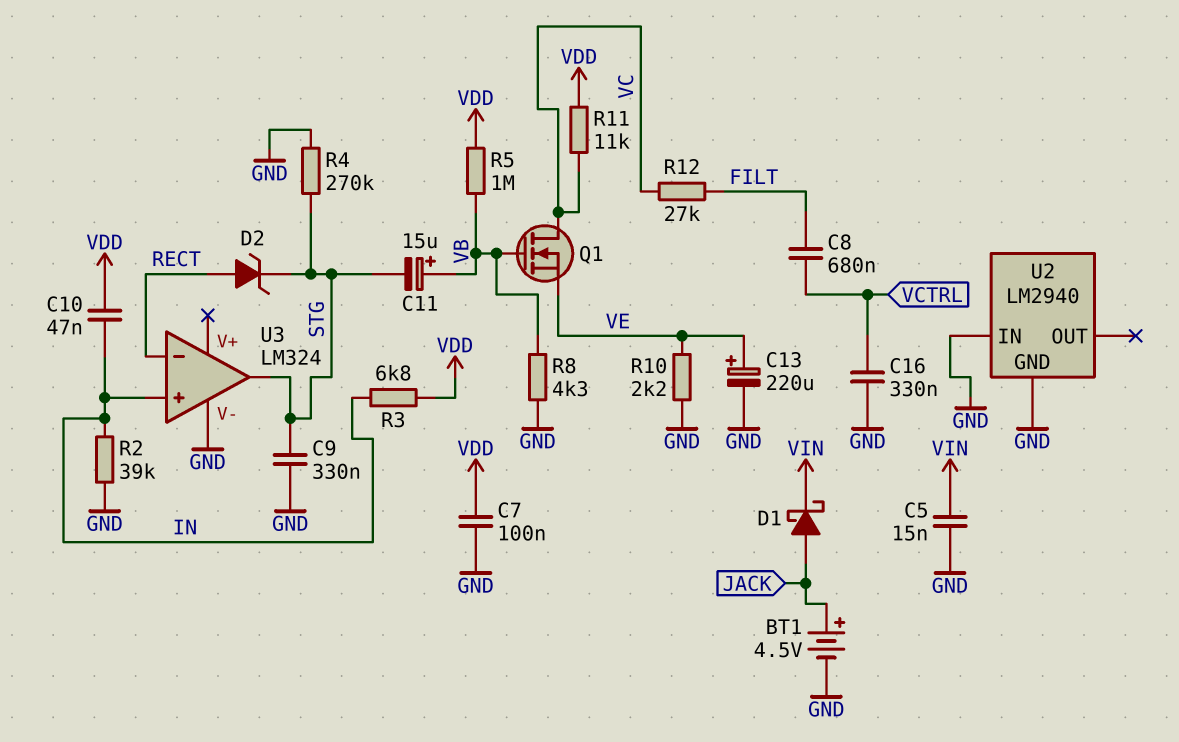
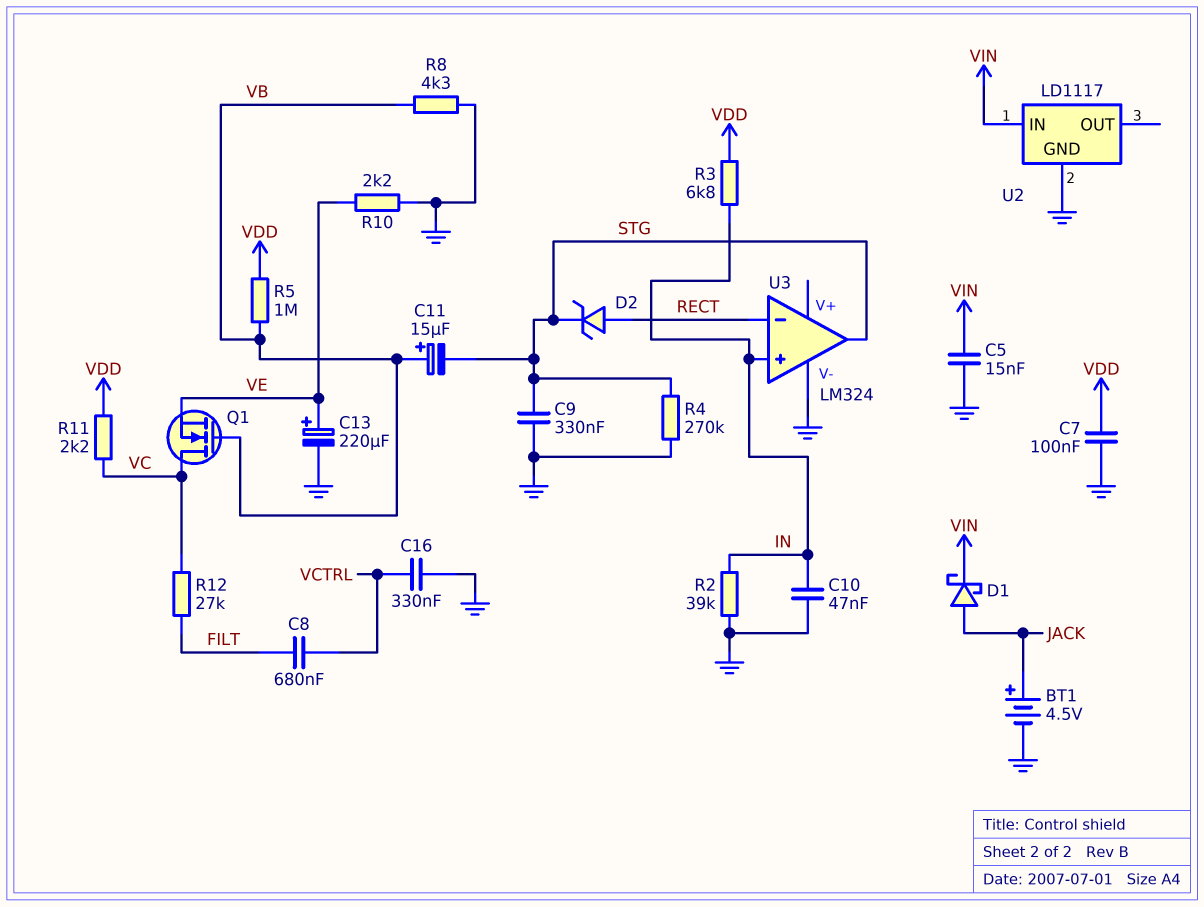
C10: 47nF (IN, VDD) -> 47nF (GND, IN)
R11: 11k (VC, VDD) -> 2.2k (VC, VDD)
U2: LM2940 -> LD1117
U2 pin IN: GND -> VIN

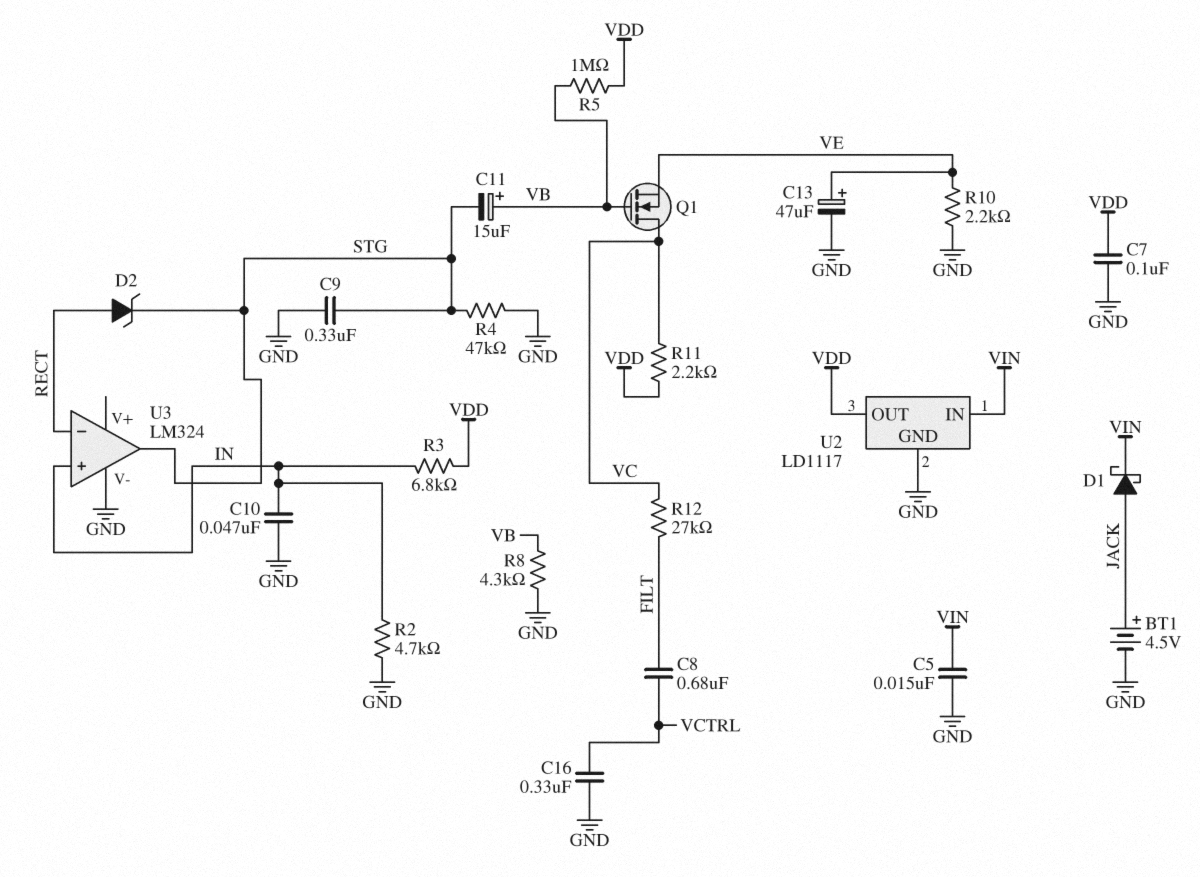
C13: 220uF (plus VE, minus GND) -> 47uF (plus VE, minus GND)
R2: 39k (GND, IN) -> 4.7k (GND, IN)
R4: 270k (GND, STG) -> 47k (GND, STG)
U2 pin OUT: none -> VDD

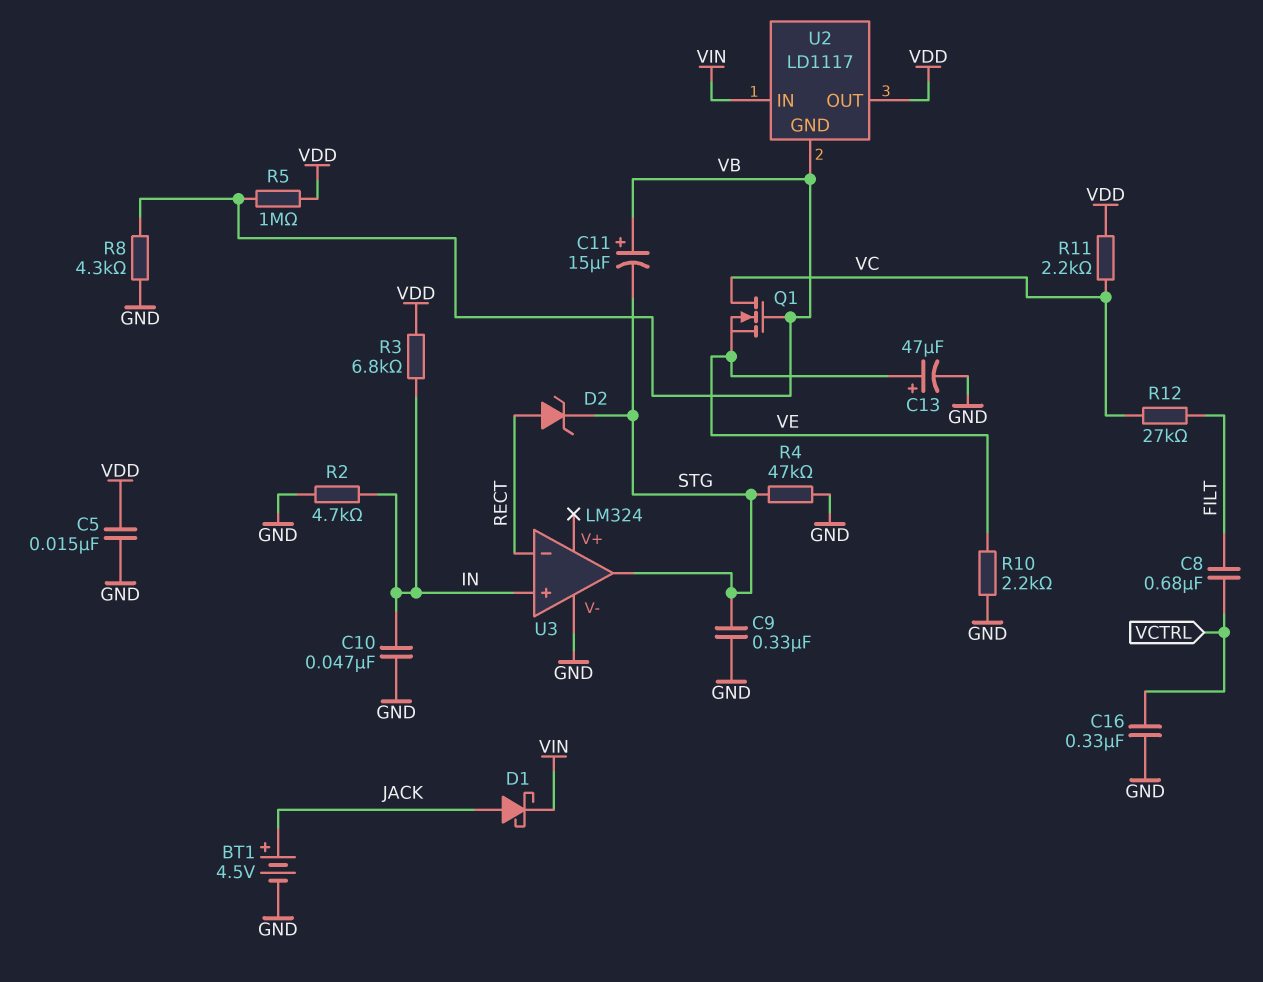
C5: 15nF (GND, VIN) -> 15nF (GND, VDD)
C7: 100nF (GND, VDD) -> none
U2 pin GND: GND -> VB

